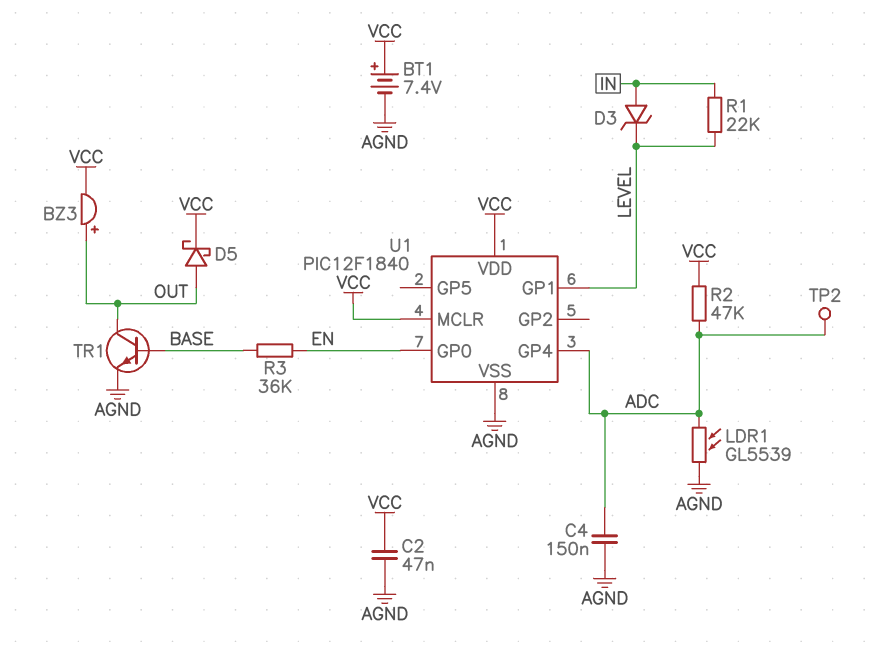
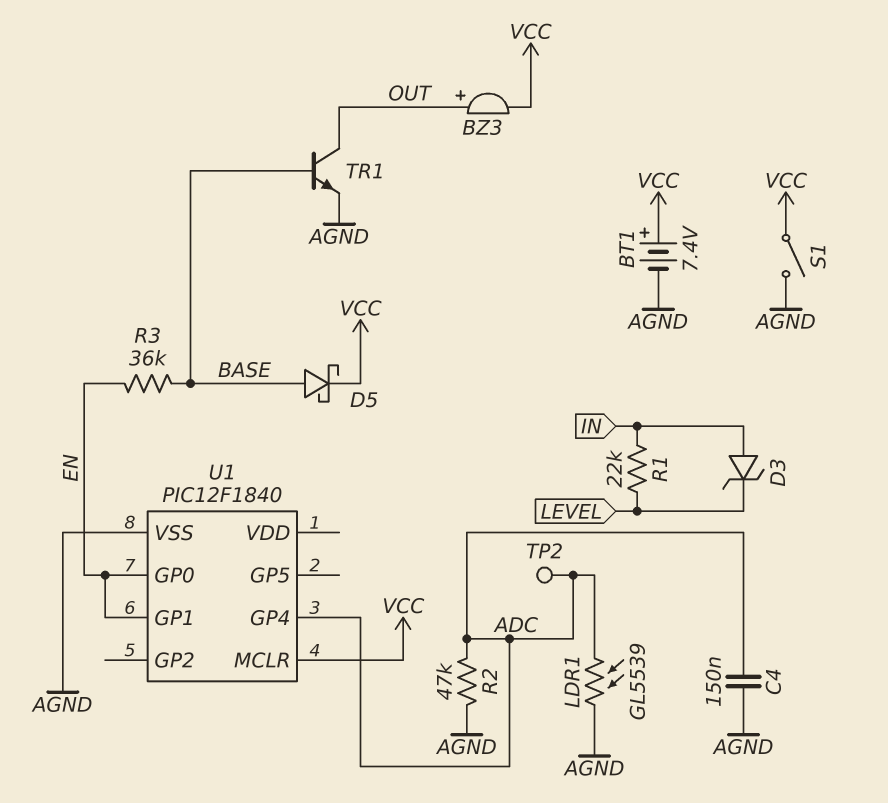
C2: 47nF (AGND, VCC) -> none
D5: schottky (A OUT, K VCC) -> schottky (A BASE, K VCC)
R2: 47k (ADC, VCC) -> 47k (ADC, AGND)
S1: none -> switch (AGND, VCC)
U1 pin GP1: LEVEL -> EN
U1 pin VDD: VCC -> none

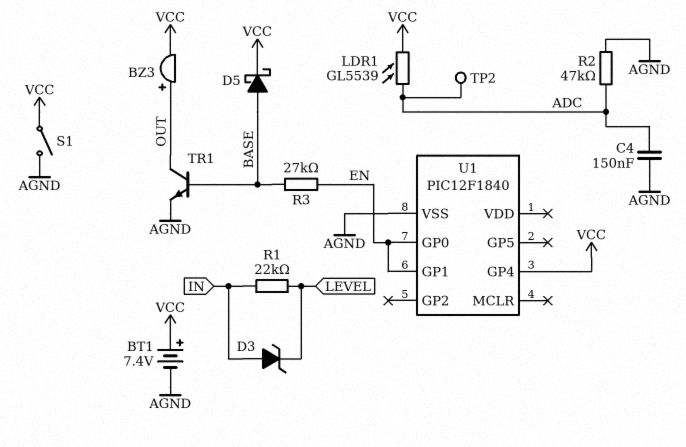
LDR1: GL5539 (ADC, AGND) -> GL5539 (ADC, VCC)
R3: 36k (BASE, EN) -> 27k (BASE, EN)
U1 pin GP4: ADC -> VCC
U1 pin MCLR: VCC -> none

